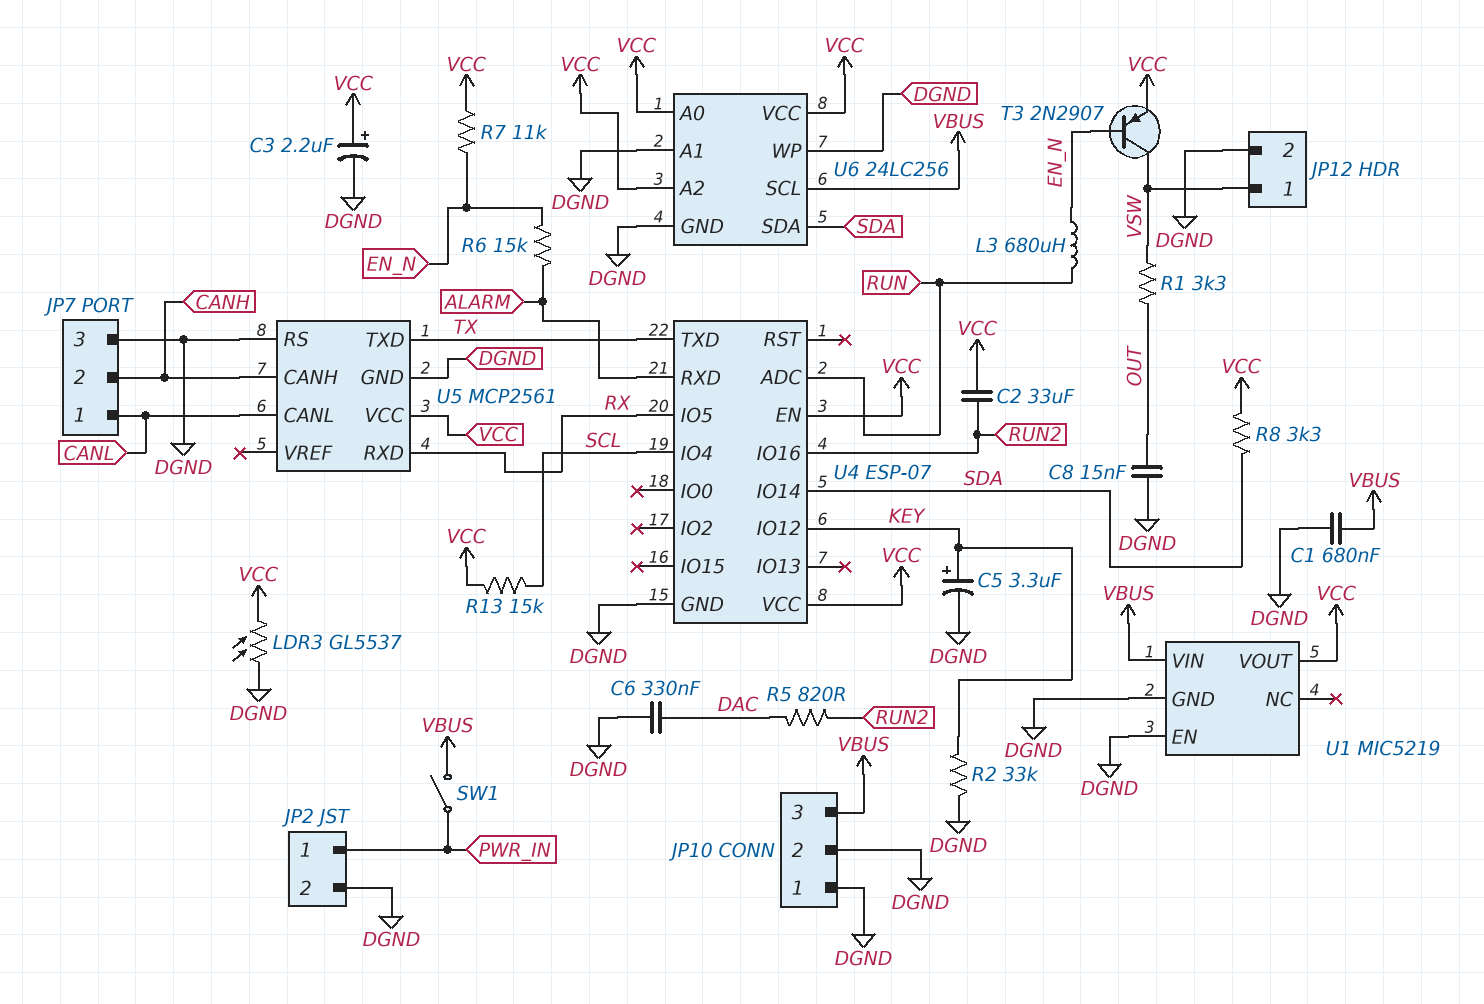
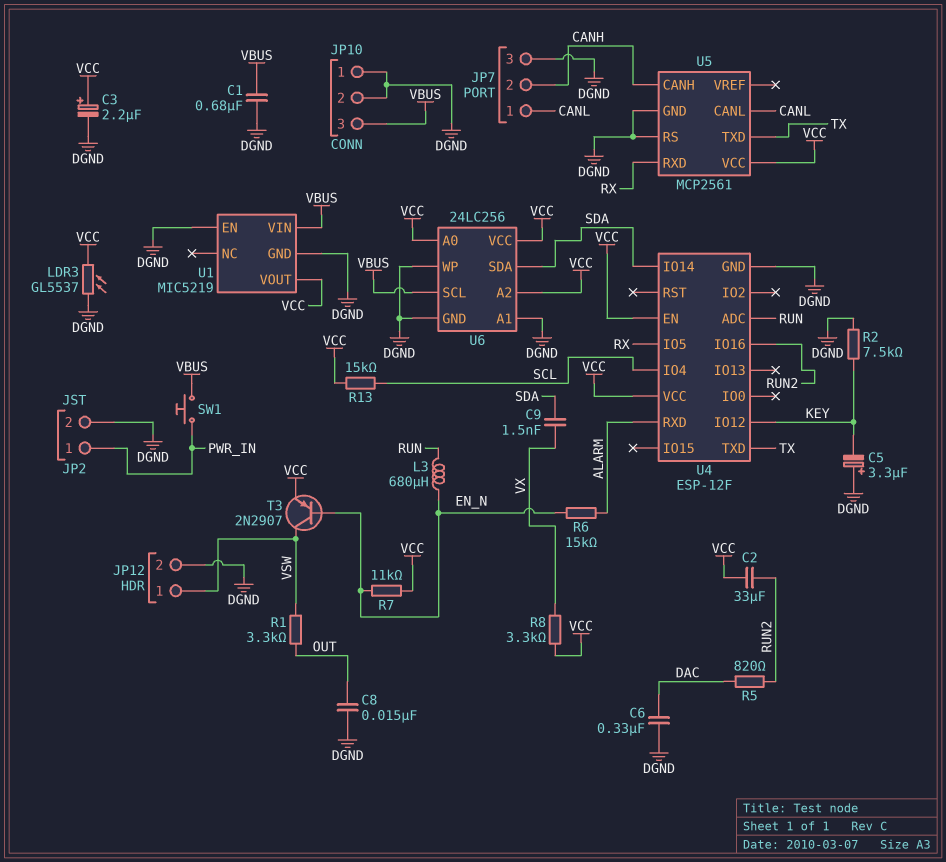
C5: 3.3uF (plus KEY, minus DGND) -> 3.3uF (plus DGND, minus KEY)
C9: none -> 1.5nF (SDA, VX)
R2: 33k (DGND, KEY) -> 7.5k (DGND, KEY)
R8: 3.3k (SDA, VCC) -> 3.3k (VCC, VX)
SW1: switch (PWR_IN, VBUS) -> button (PWR_IN, VBUS)
U4: ESP-07 -> ESP-12F

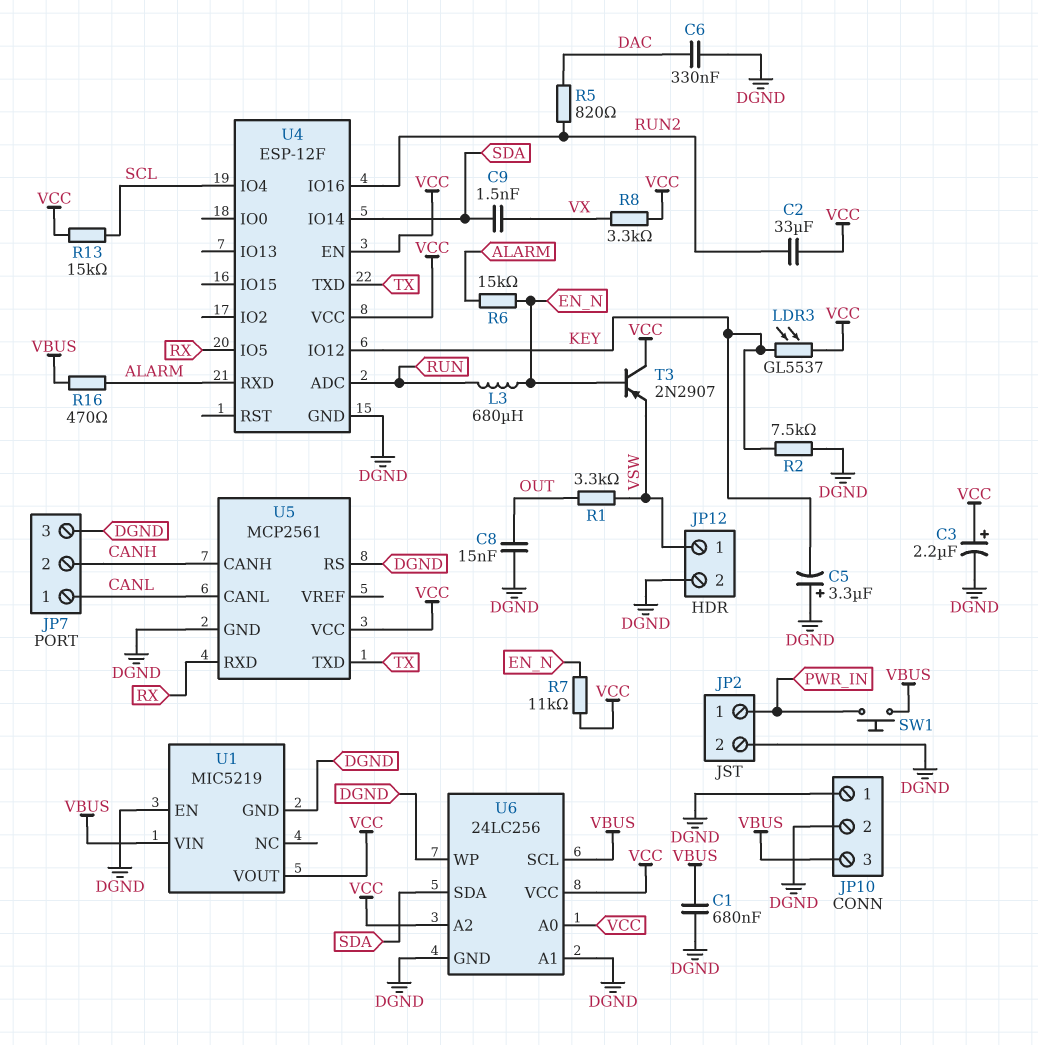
LDR3: GL5537 (DGND, VCC) -> GL5537 (KEY, VCC)
R16: none -> 470 (ALARM, VBUS)
T3: PNP 2N2907 (B EN_N, C VSW, E VCC) -> PNP 2N2907 (B EN_N, C VCC, E VSW)

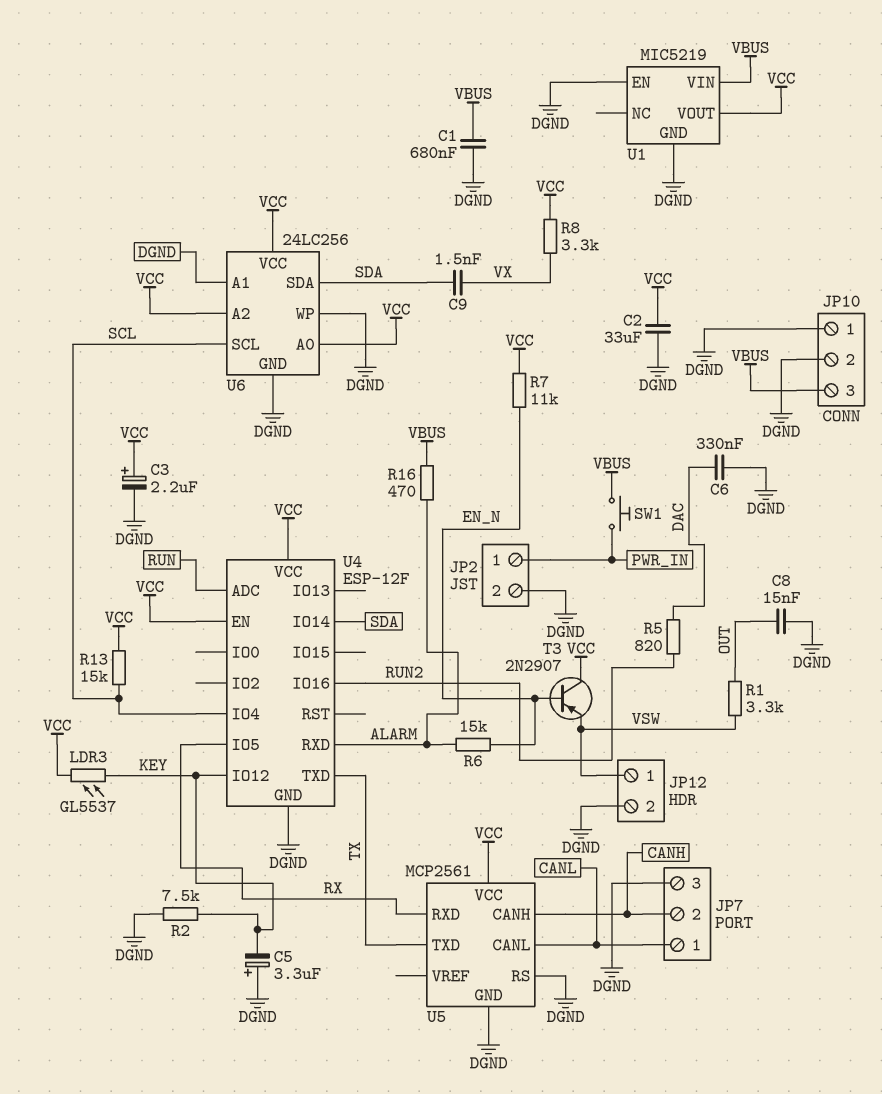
C2: 33uF (RUN2, VCC) -> 33uF (DGND, VCC)
L3: 680uH (EN_N, RUN) -> none
U6 pin SCL: VBUS -> SCL

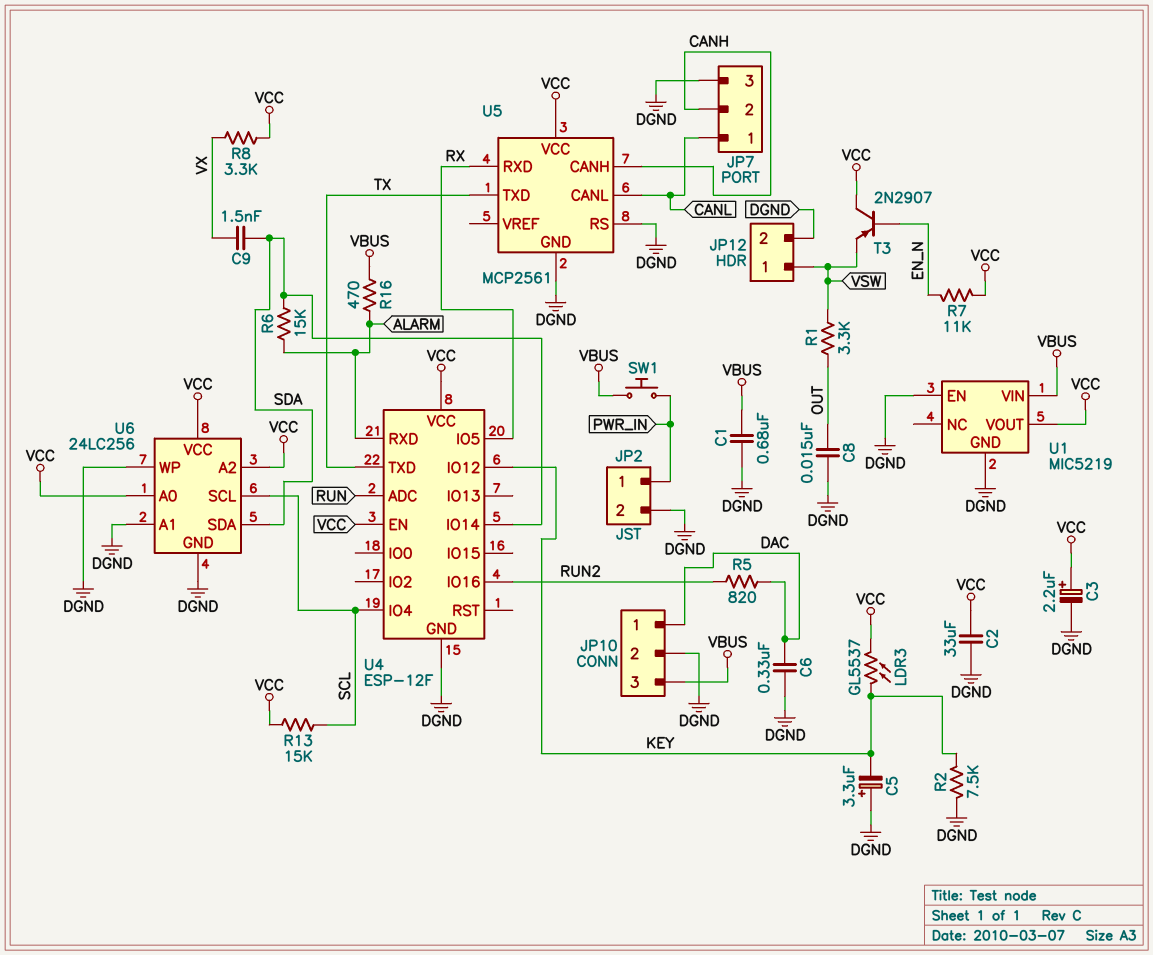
JP10 pin 1: DGND -> DAC
R6: 15k (ALARM, EN_N) -> 15k (ALARM, SDA)

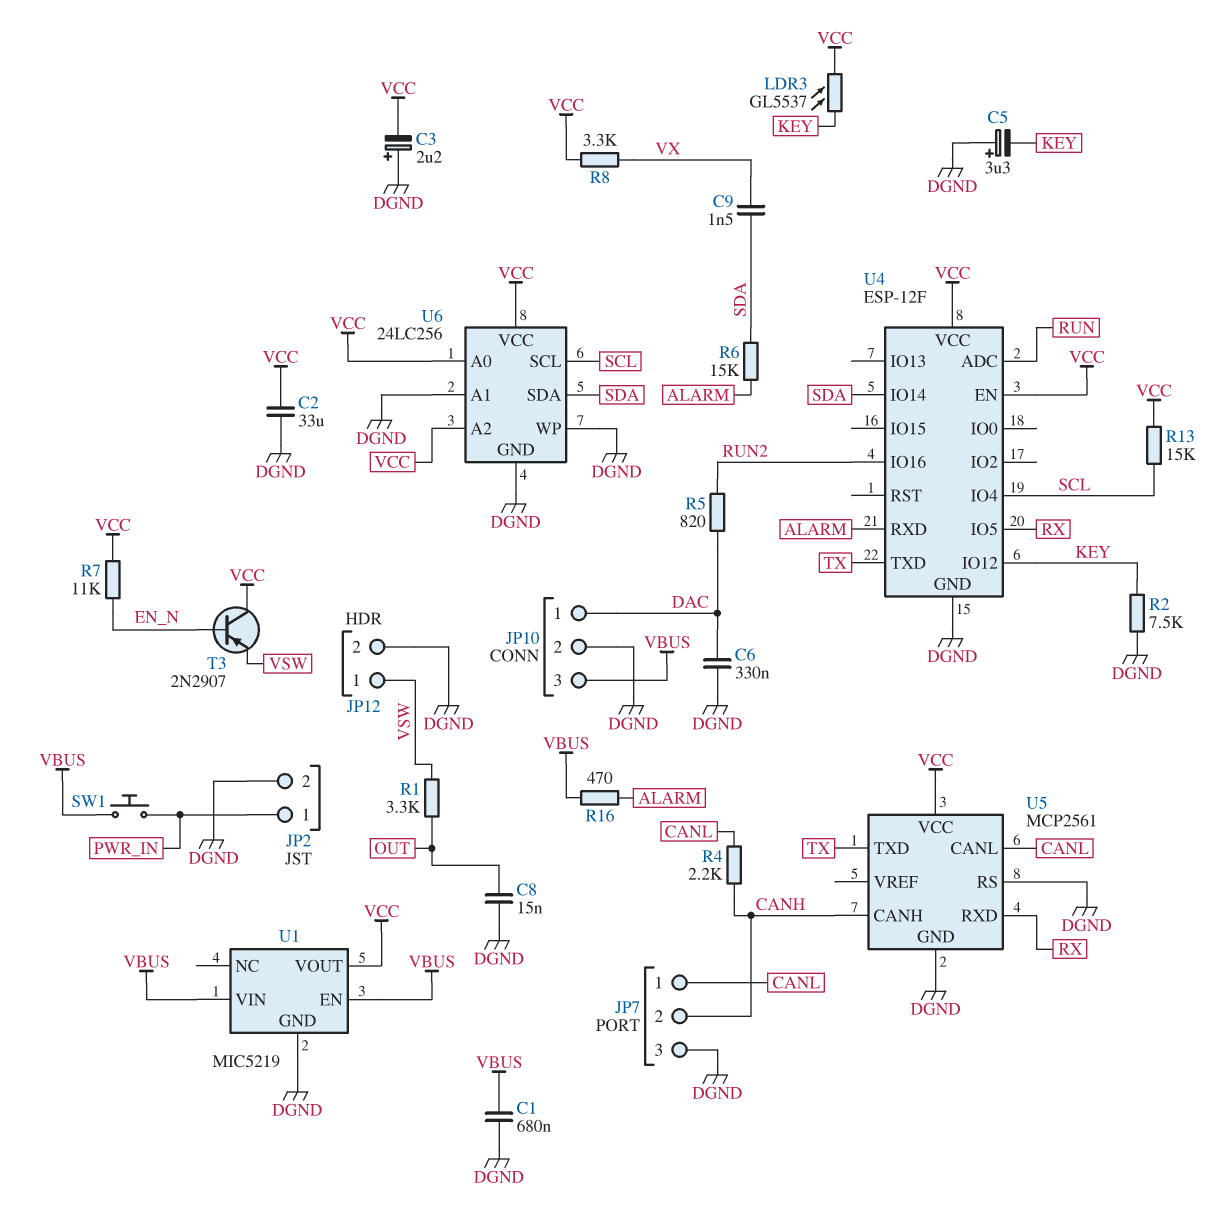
C3: 2.2uF (plus VCC, minus DGND) -> 2.2uF (plus DGND, minus VCC)
R4: none -> 2.2k (CANH, CANL)
U1 pin EN: DGND -> VBUS

